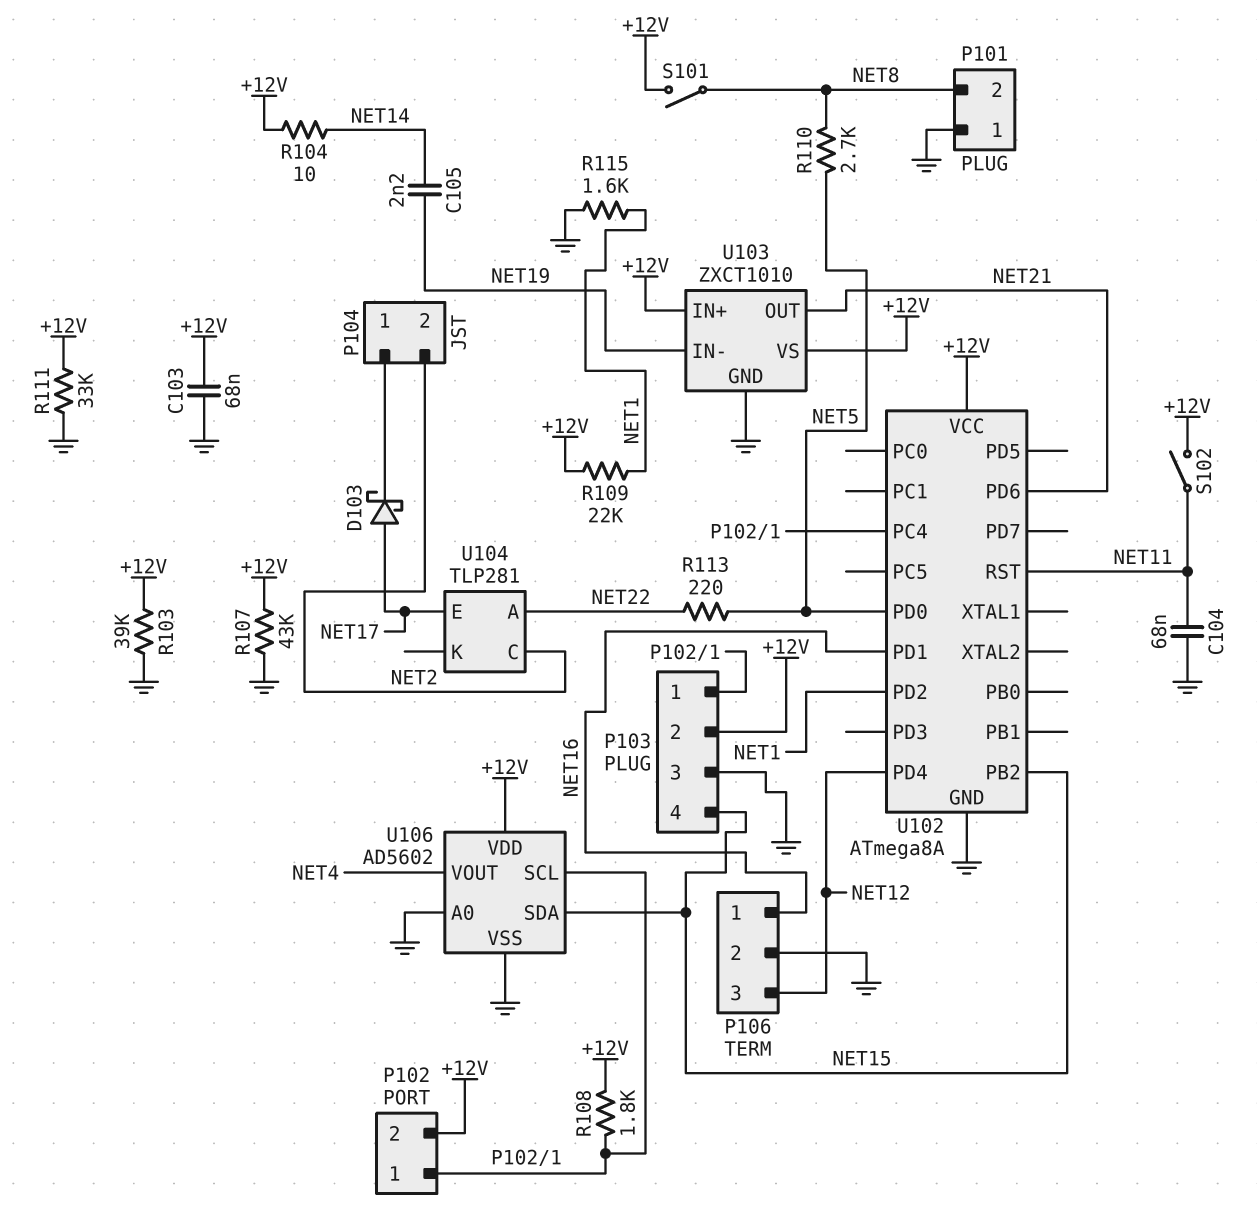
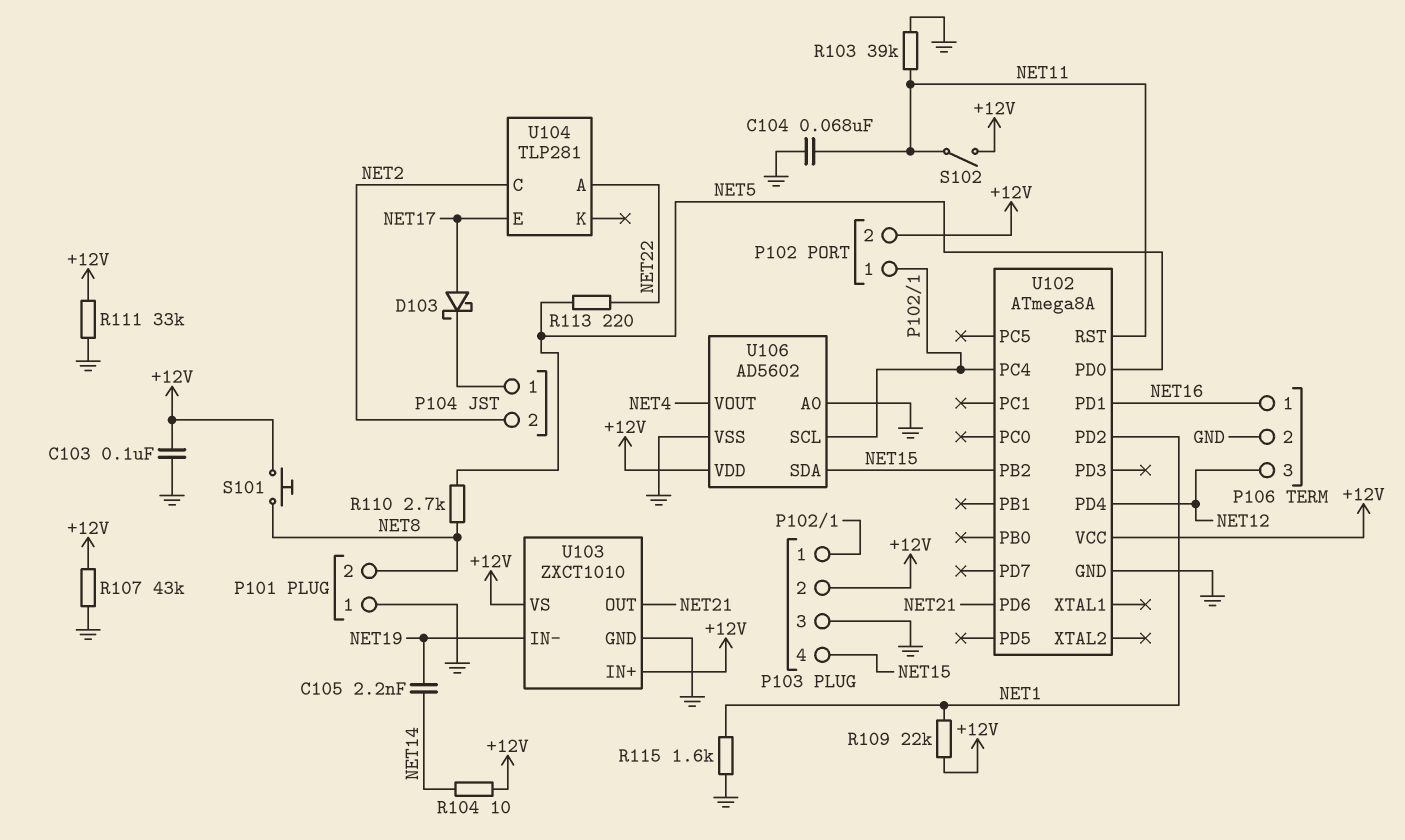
C103: 68nF (+12V, GND) -> 100nF (+12V, GND)
R103: 39k (+12V, GND) -> 39k (GND, NET11)
R108: 1.8k (+12V, P102/1) -> none
S101: switch (+12V, NET8) -> button (+12V, NET8)

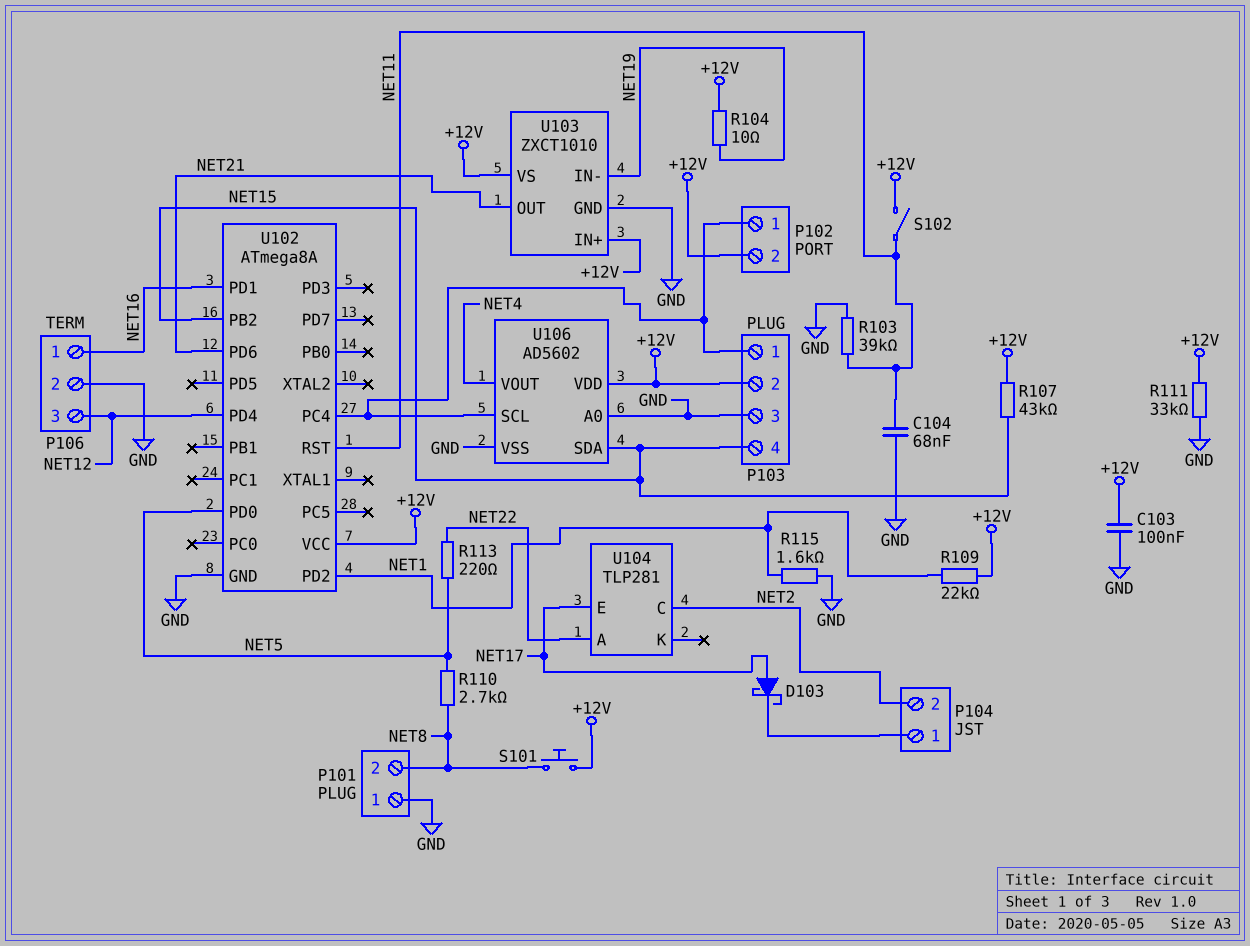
C105: 2.2nF (NET14, NET19) -> none
R104: 10 (+12V, NET14) -> 10 (+12V, NET19)
R107: 43k (+12V, GND) -> 43k (+12V, NET15)

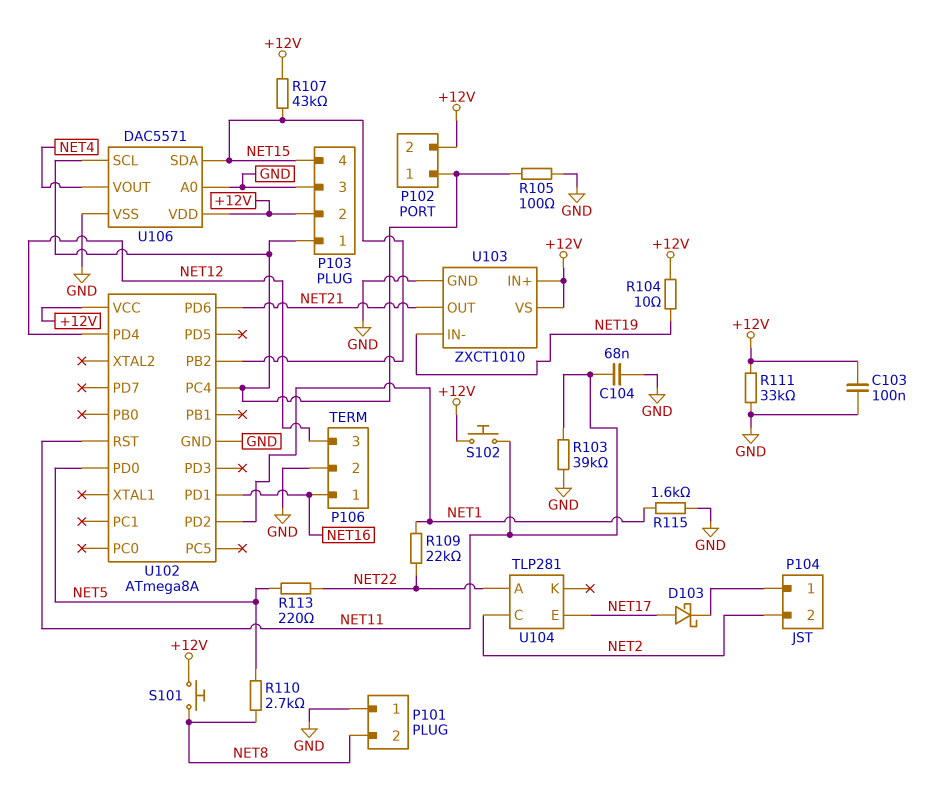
R105: none -> 100 (GND, P102/1)
R109: 22k (+12V, NET1) -> 22k (NET1, NET22)
S102: switch (+12V, NET11) -> button (+12V, NET11)
U106: AD5602 -> DAC5571

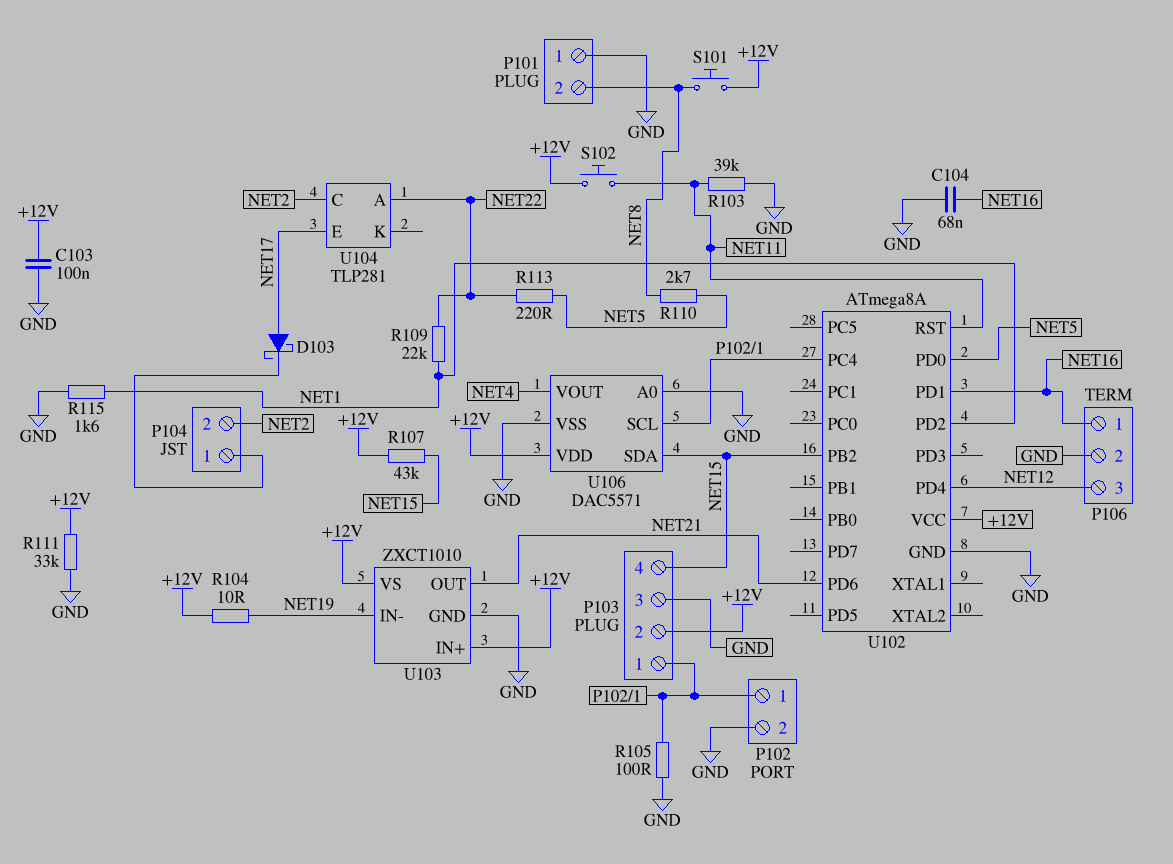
C104: 68nF (GND, NET11) -> 68nF (GND, NET16)
P102 pin 2: +12V -> GND

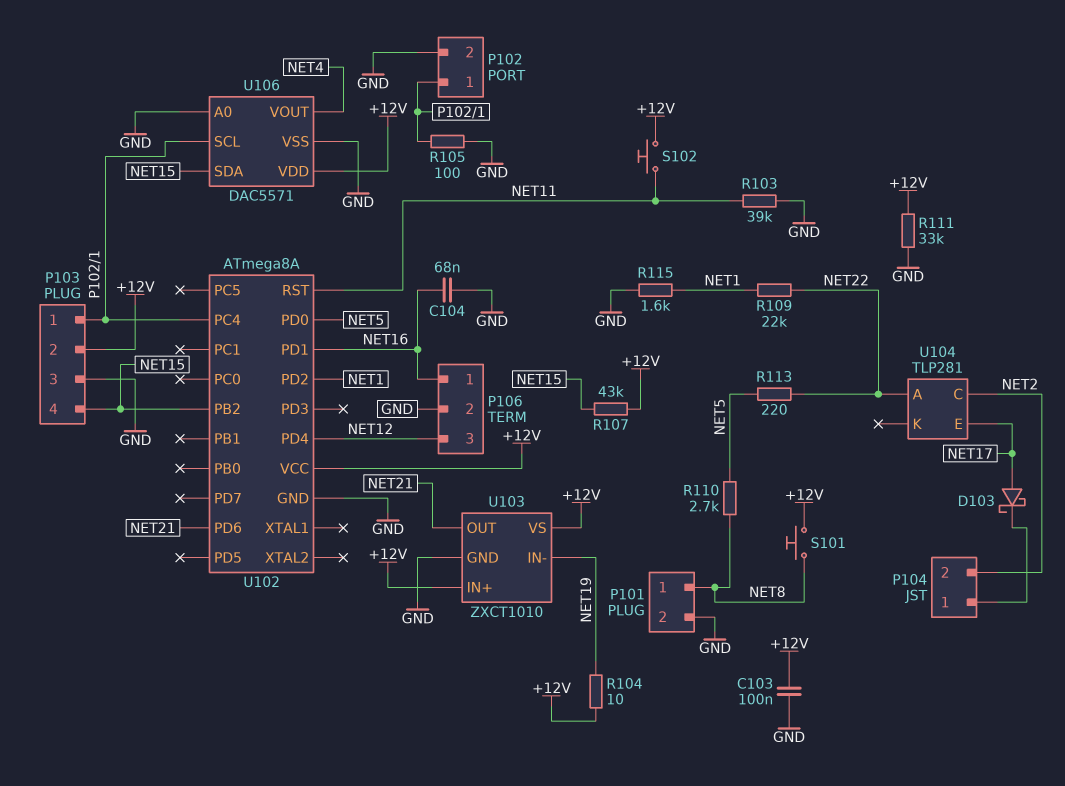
P101 pin 1: GND -> NET8
P101 pin 2: NET8 -> GND

